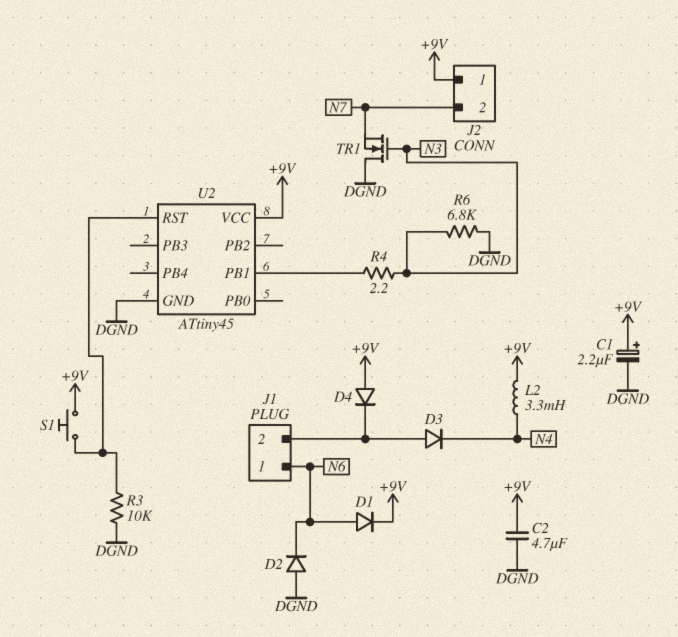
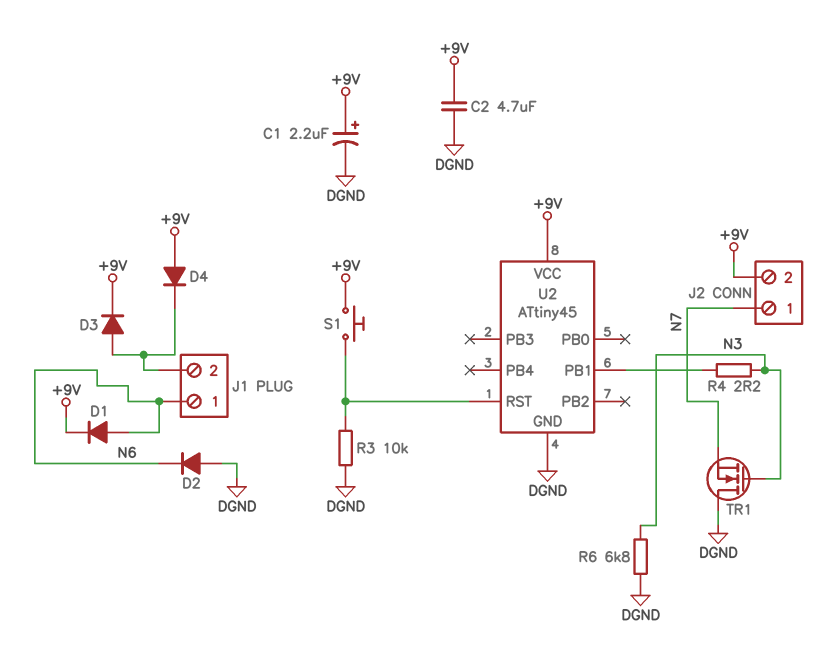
D3: diode (A J1/2, K N4) -> diode (A J1/2, K +9V)
J2 pin 1: +9V -> N7
J2 pin 2: N7 -> +9V
L2: 3.3mH (+9V, N4) -> none

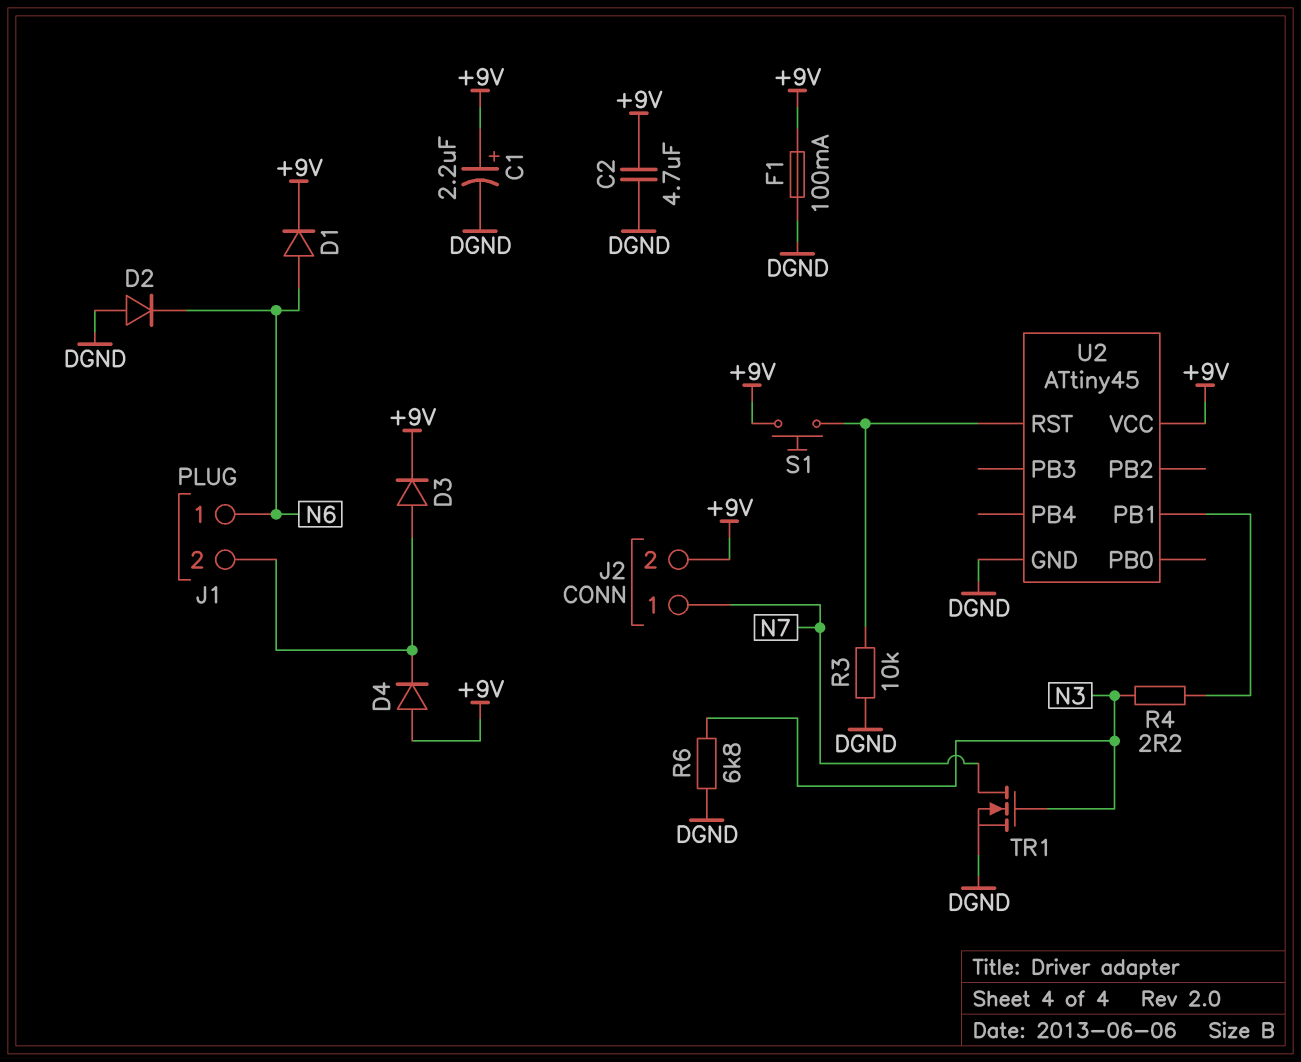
F1: none -> 100mA (+9V, DGND)
TR1: NMOS (G N3, D DGND, S N7) -> NMOS (G N3, D N7, S DGND)

